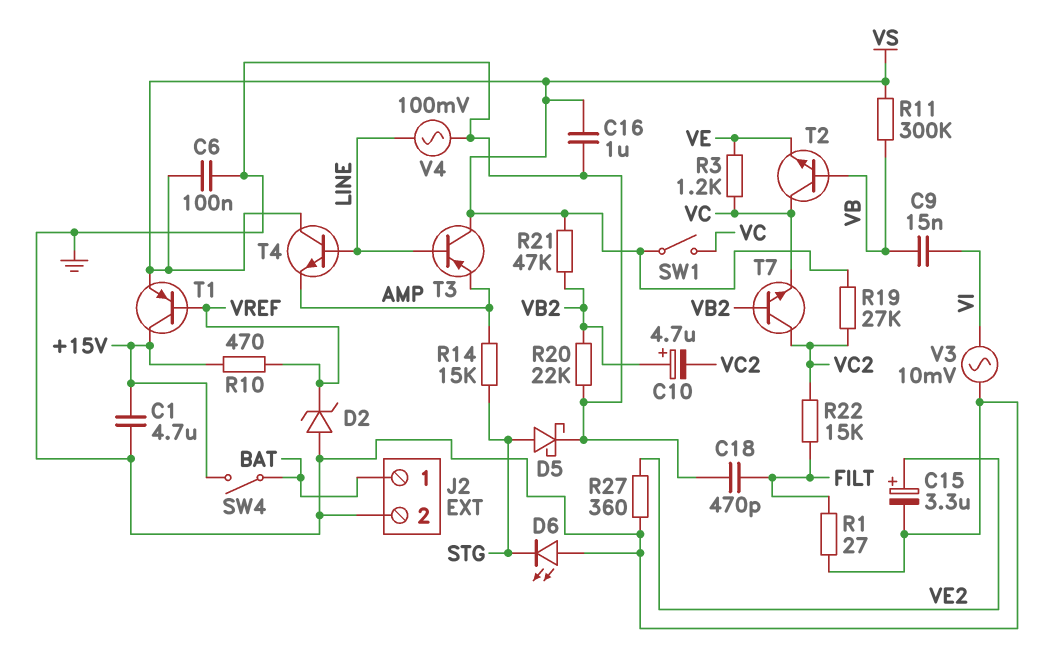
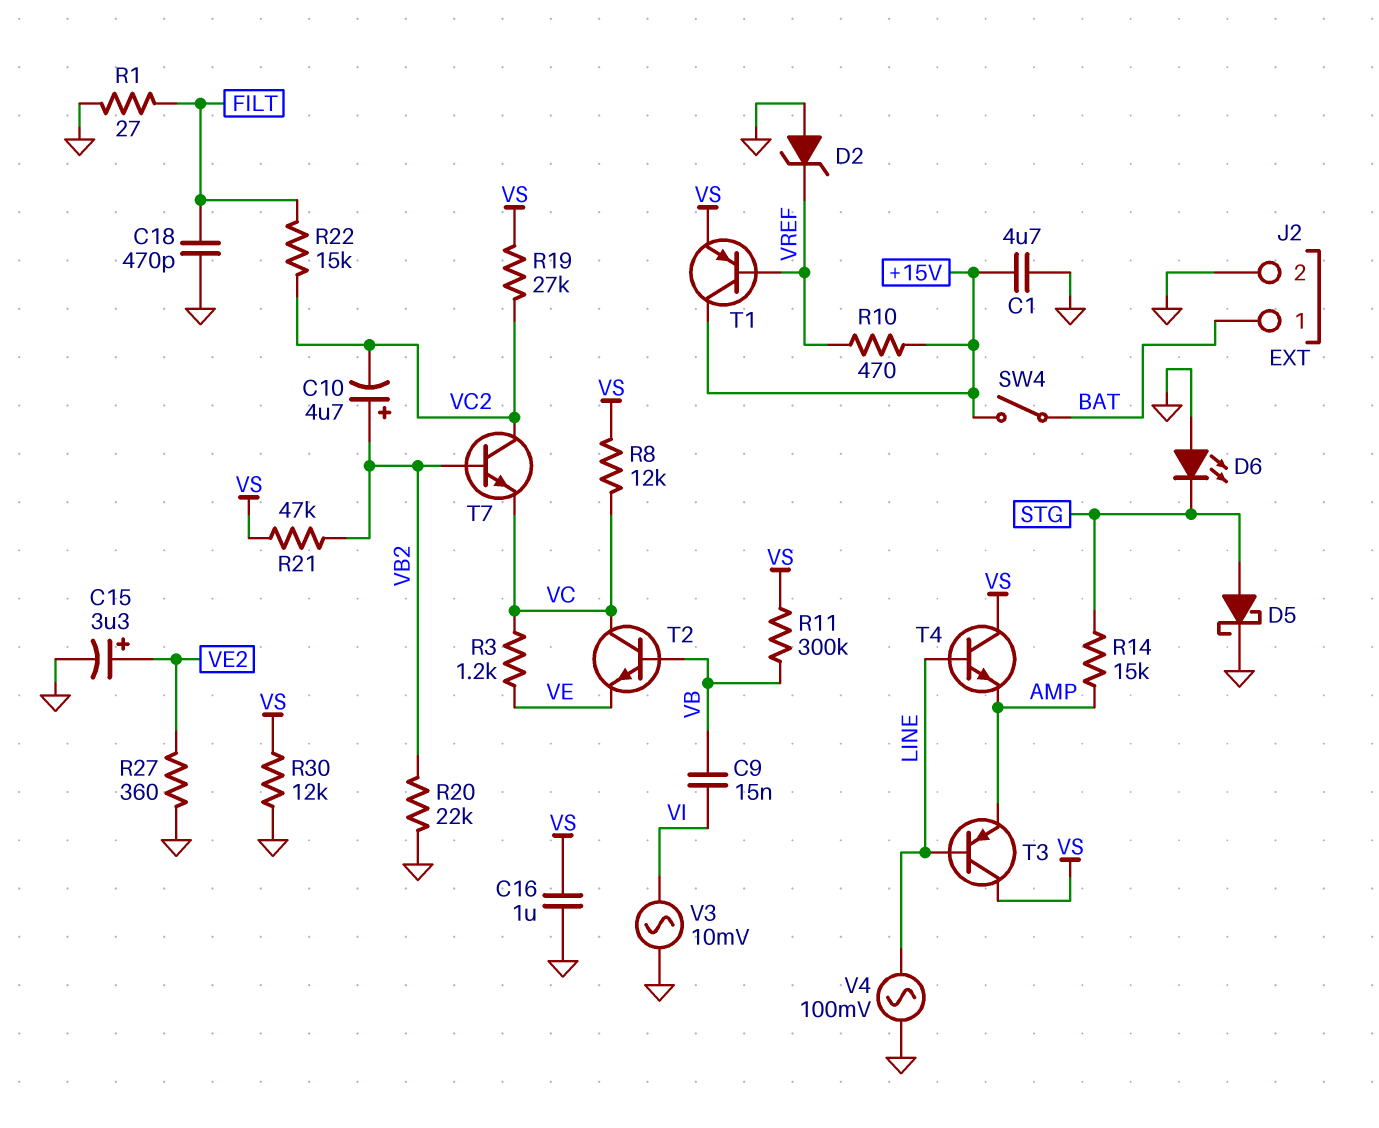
C6: 100nF (GND, VS) -> none
R8: none -> 12k (VC, VS)
R30: none -> 12k (GND, VS)
SW1: switch (VC, VS) -> none

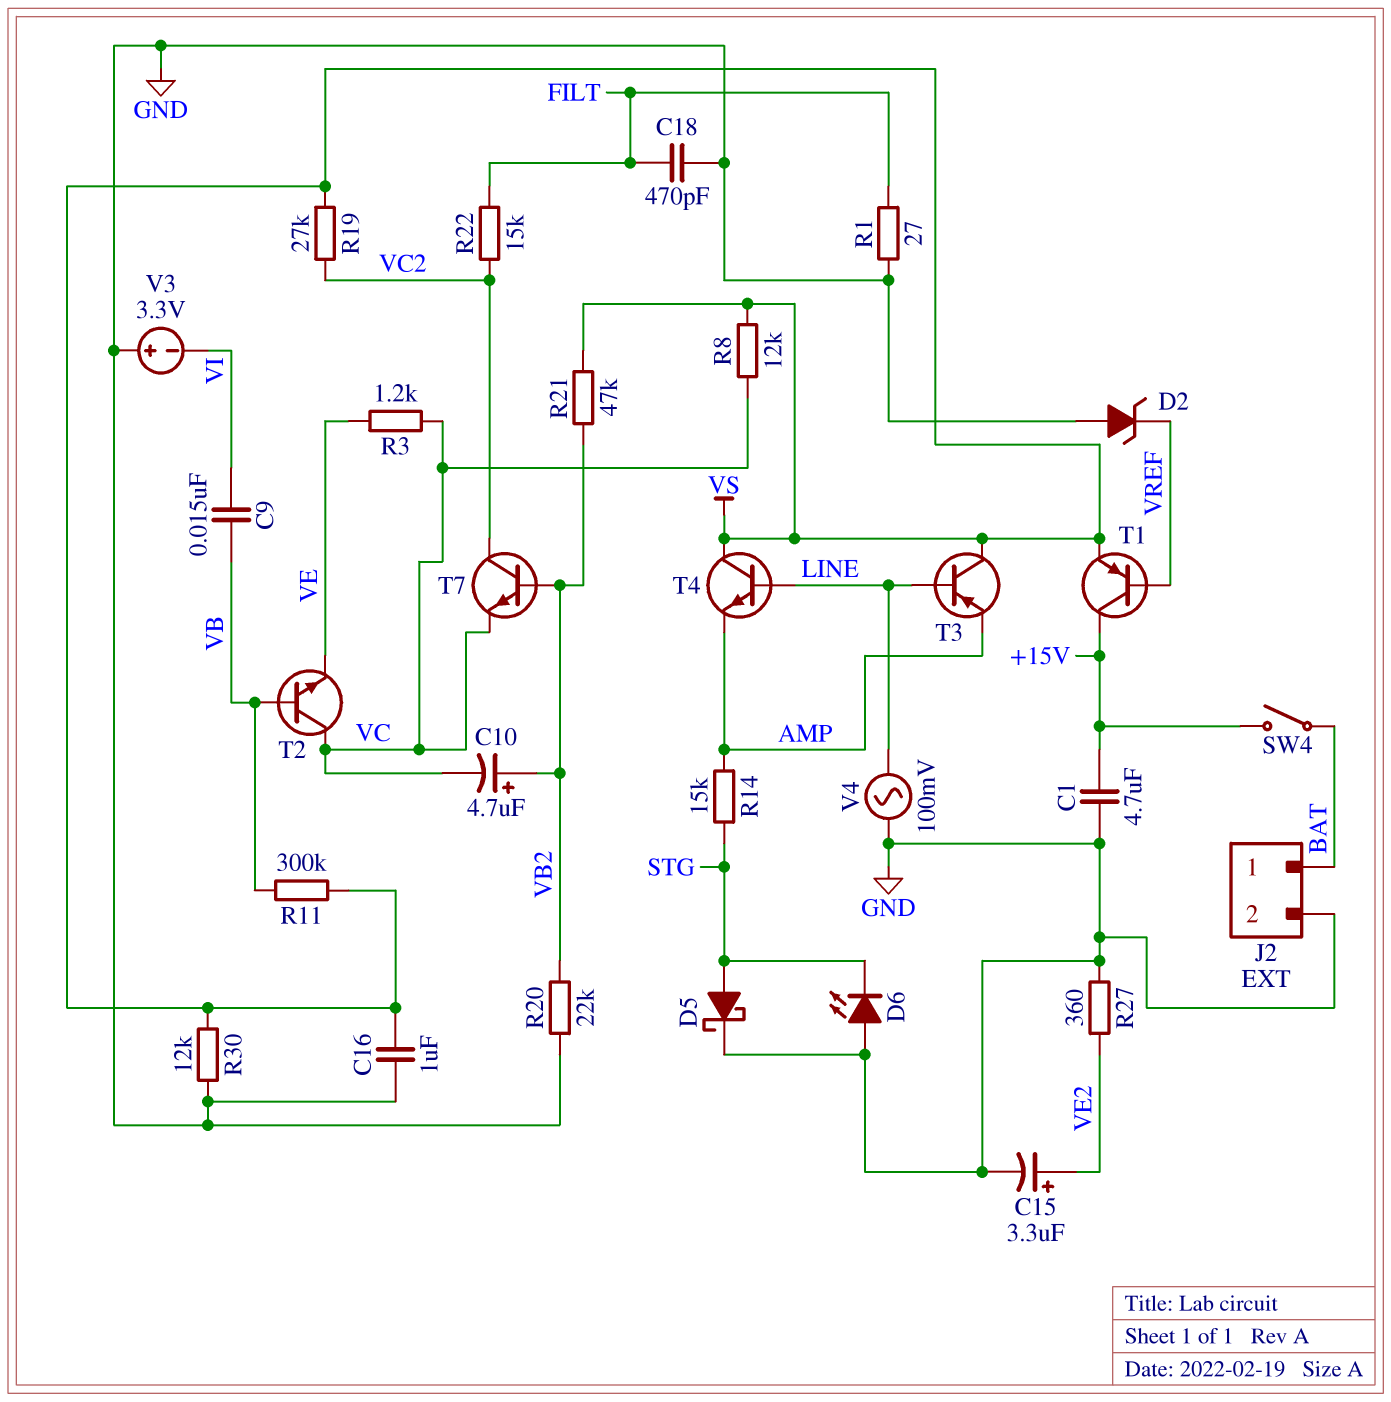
C10: 4.7uF (plus VB2, minus VC2) -> 4.7uF (plus VB2, minus VC)
R10: 470 (+15V, VREF) -> none
V3: AC 10mV (GND, VI) -> 3.3V (plus GND, minus VI)

